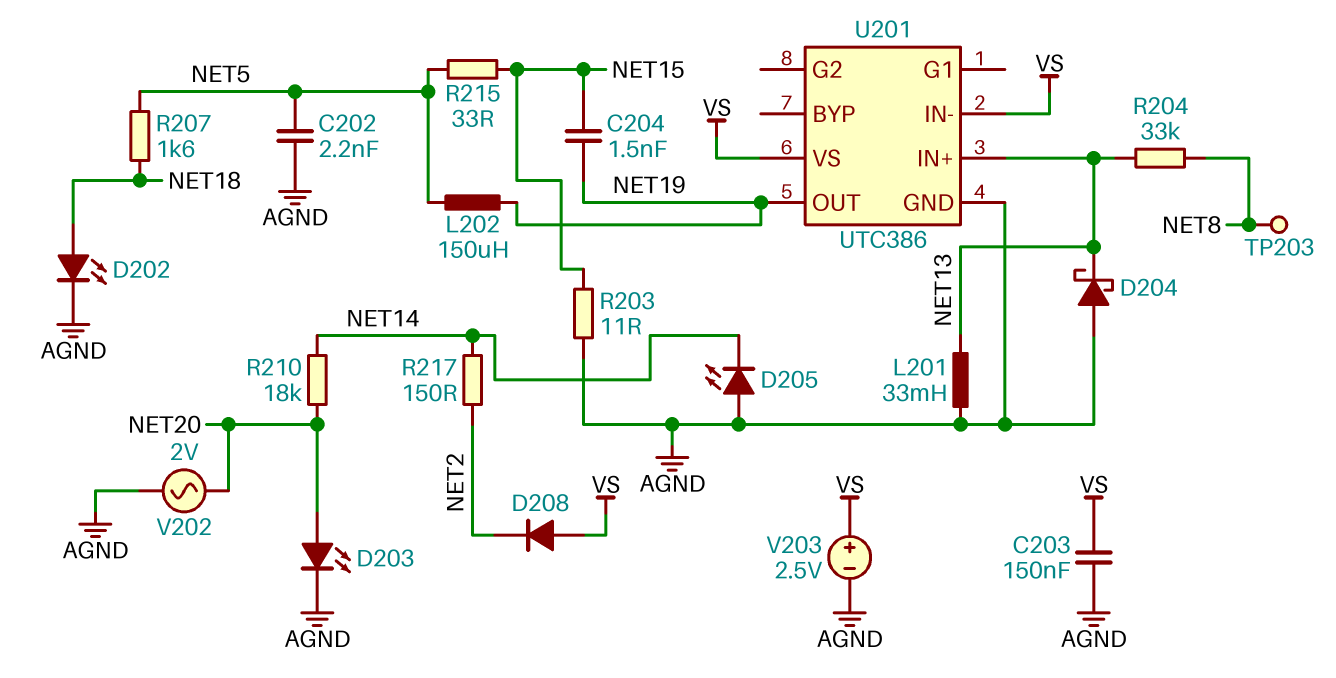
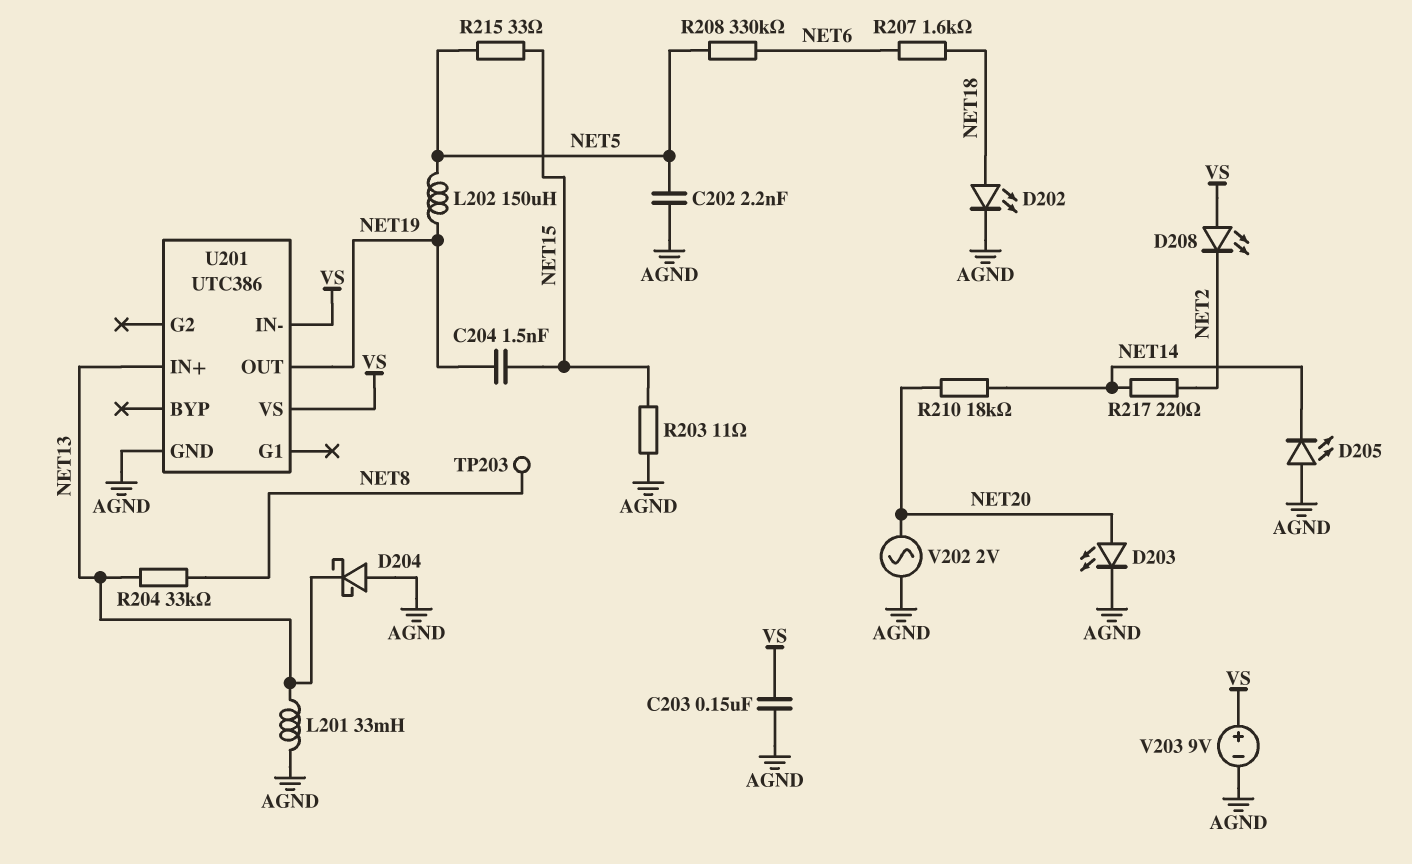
D208: diode (A VS, K NET2) -> LED (A VS, K NET2)
R207: 1.6k (NET5, NET18) -> 1.6k (NET6, NET18)
R208: none -> 330k (NET5, NET6)
R217: 150 (NET2, NET14) -> 220 (NET2, NET14)
V203: 2.5V (plus VS, minus AGND) -> 9V (plus VS, minus AGND)

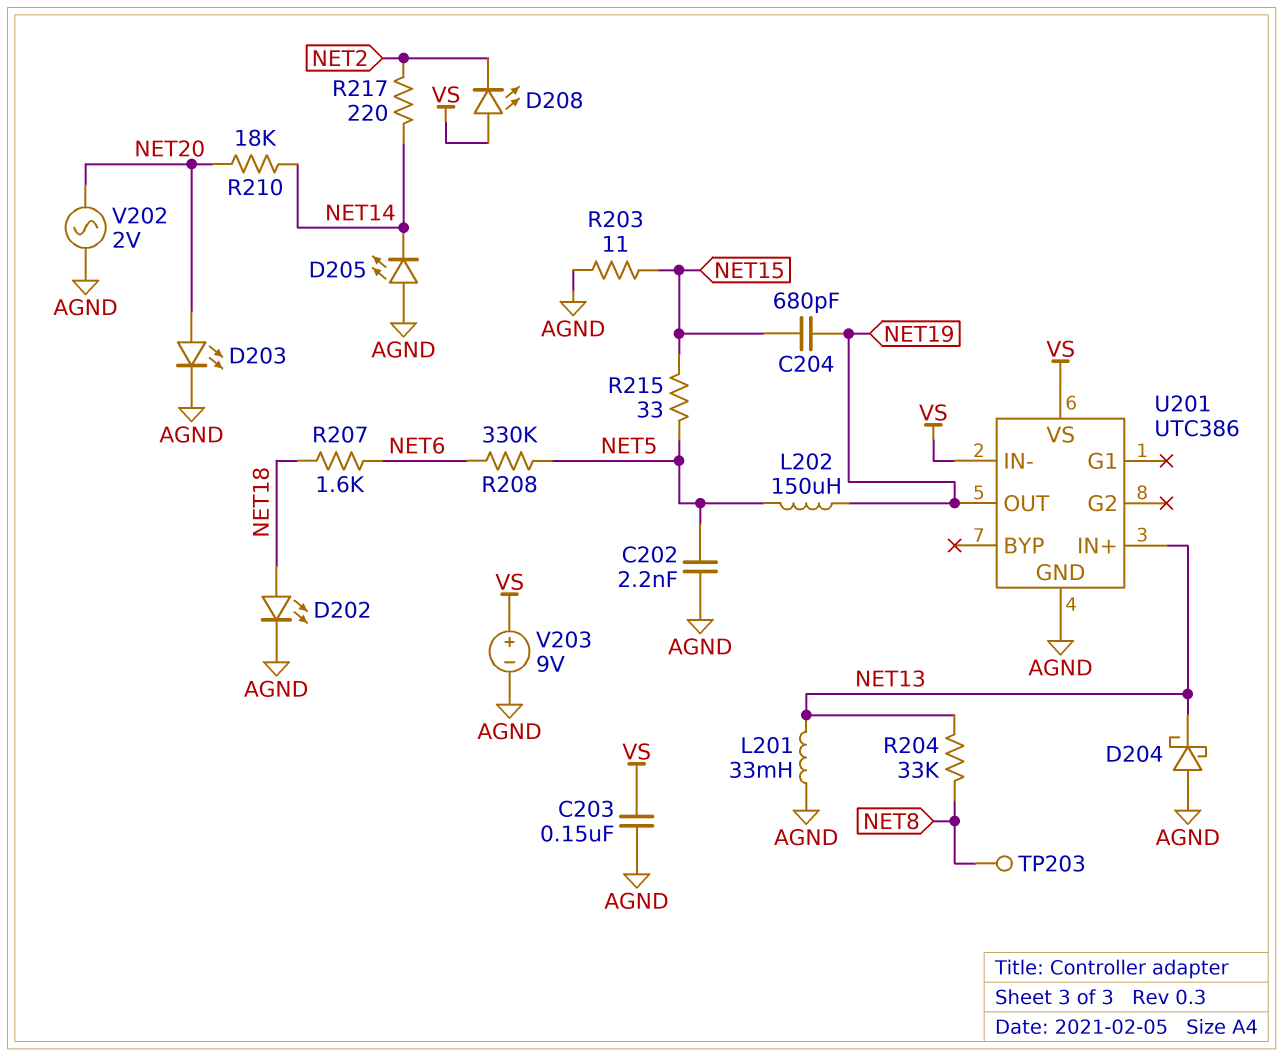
C204: 1.5nF (NET15, NET19) -> 680pF (NET15, NET19)

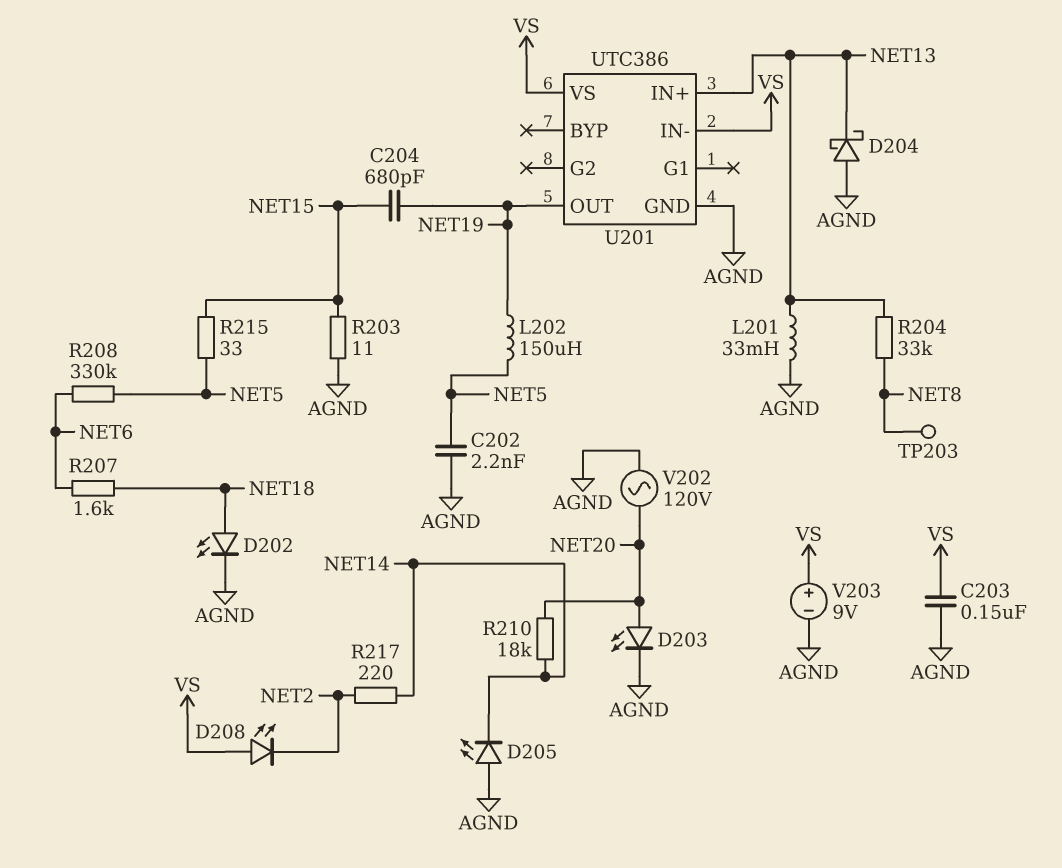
V202: AC 2V (AGND, NET20) -> AC 120V (AGND, NET20)

